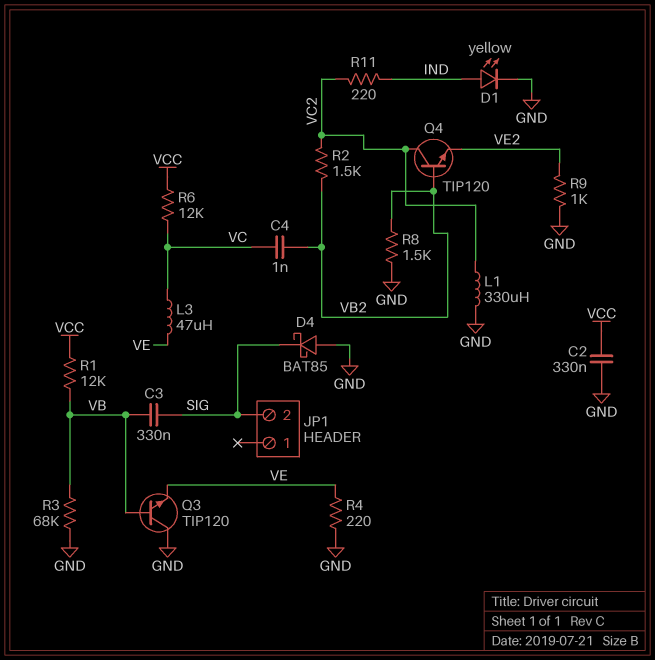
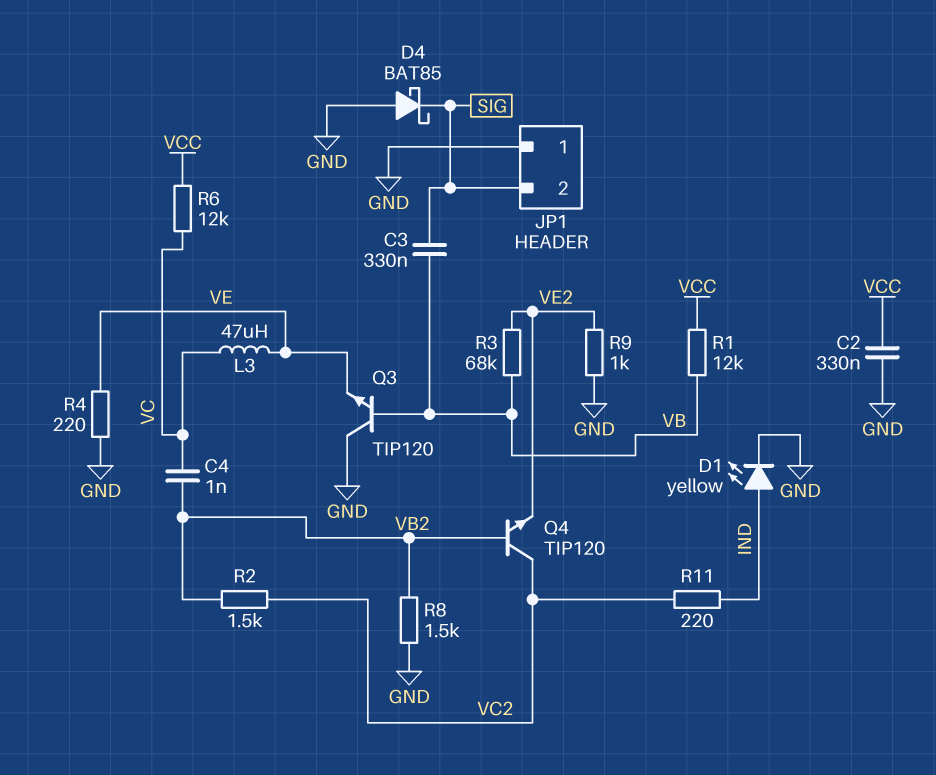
JP1 pin 1: none -> GND
L1: 330uH (GND, VC2) -> none
R3: 68k (GND, VB) -> 68k (VB, VE2)

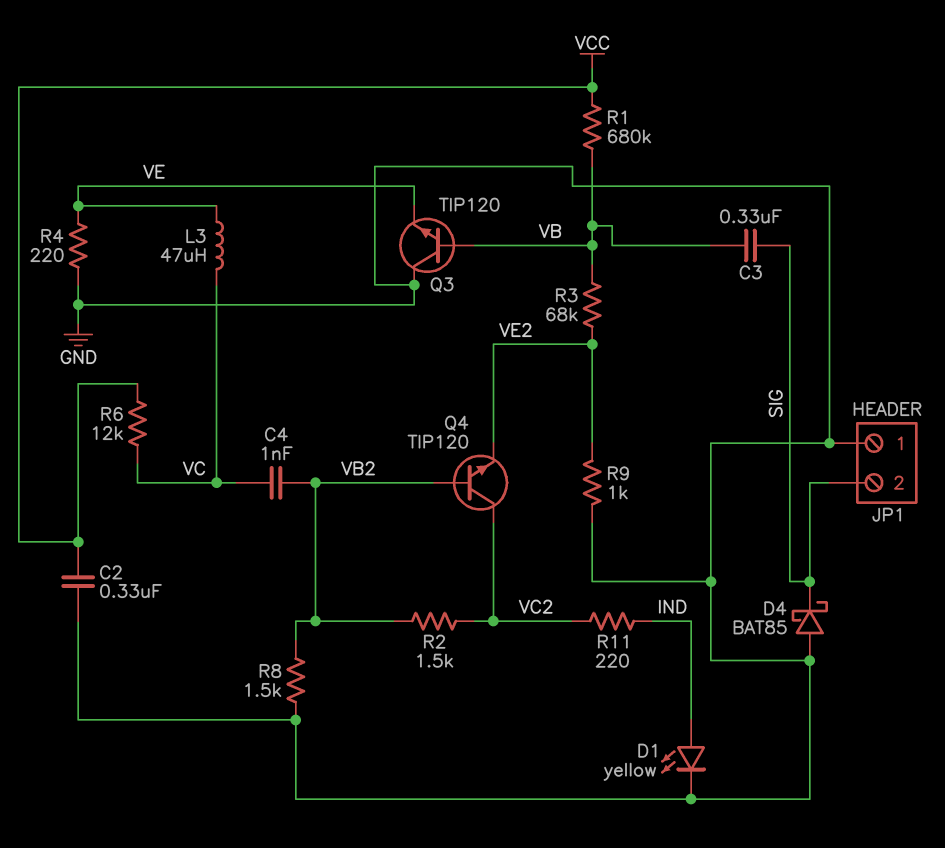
R1: 12k (VB, VCC) -> 680k (VB, VCC)

